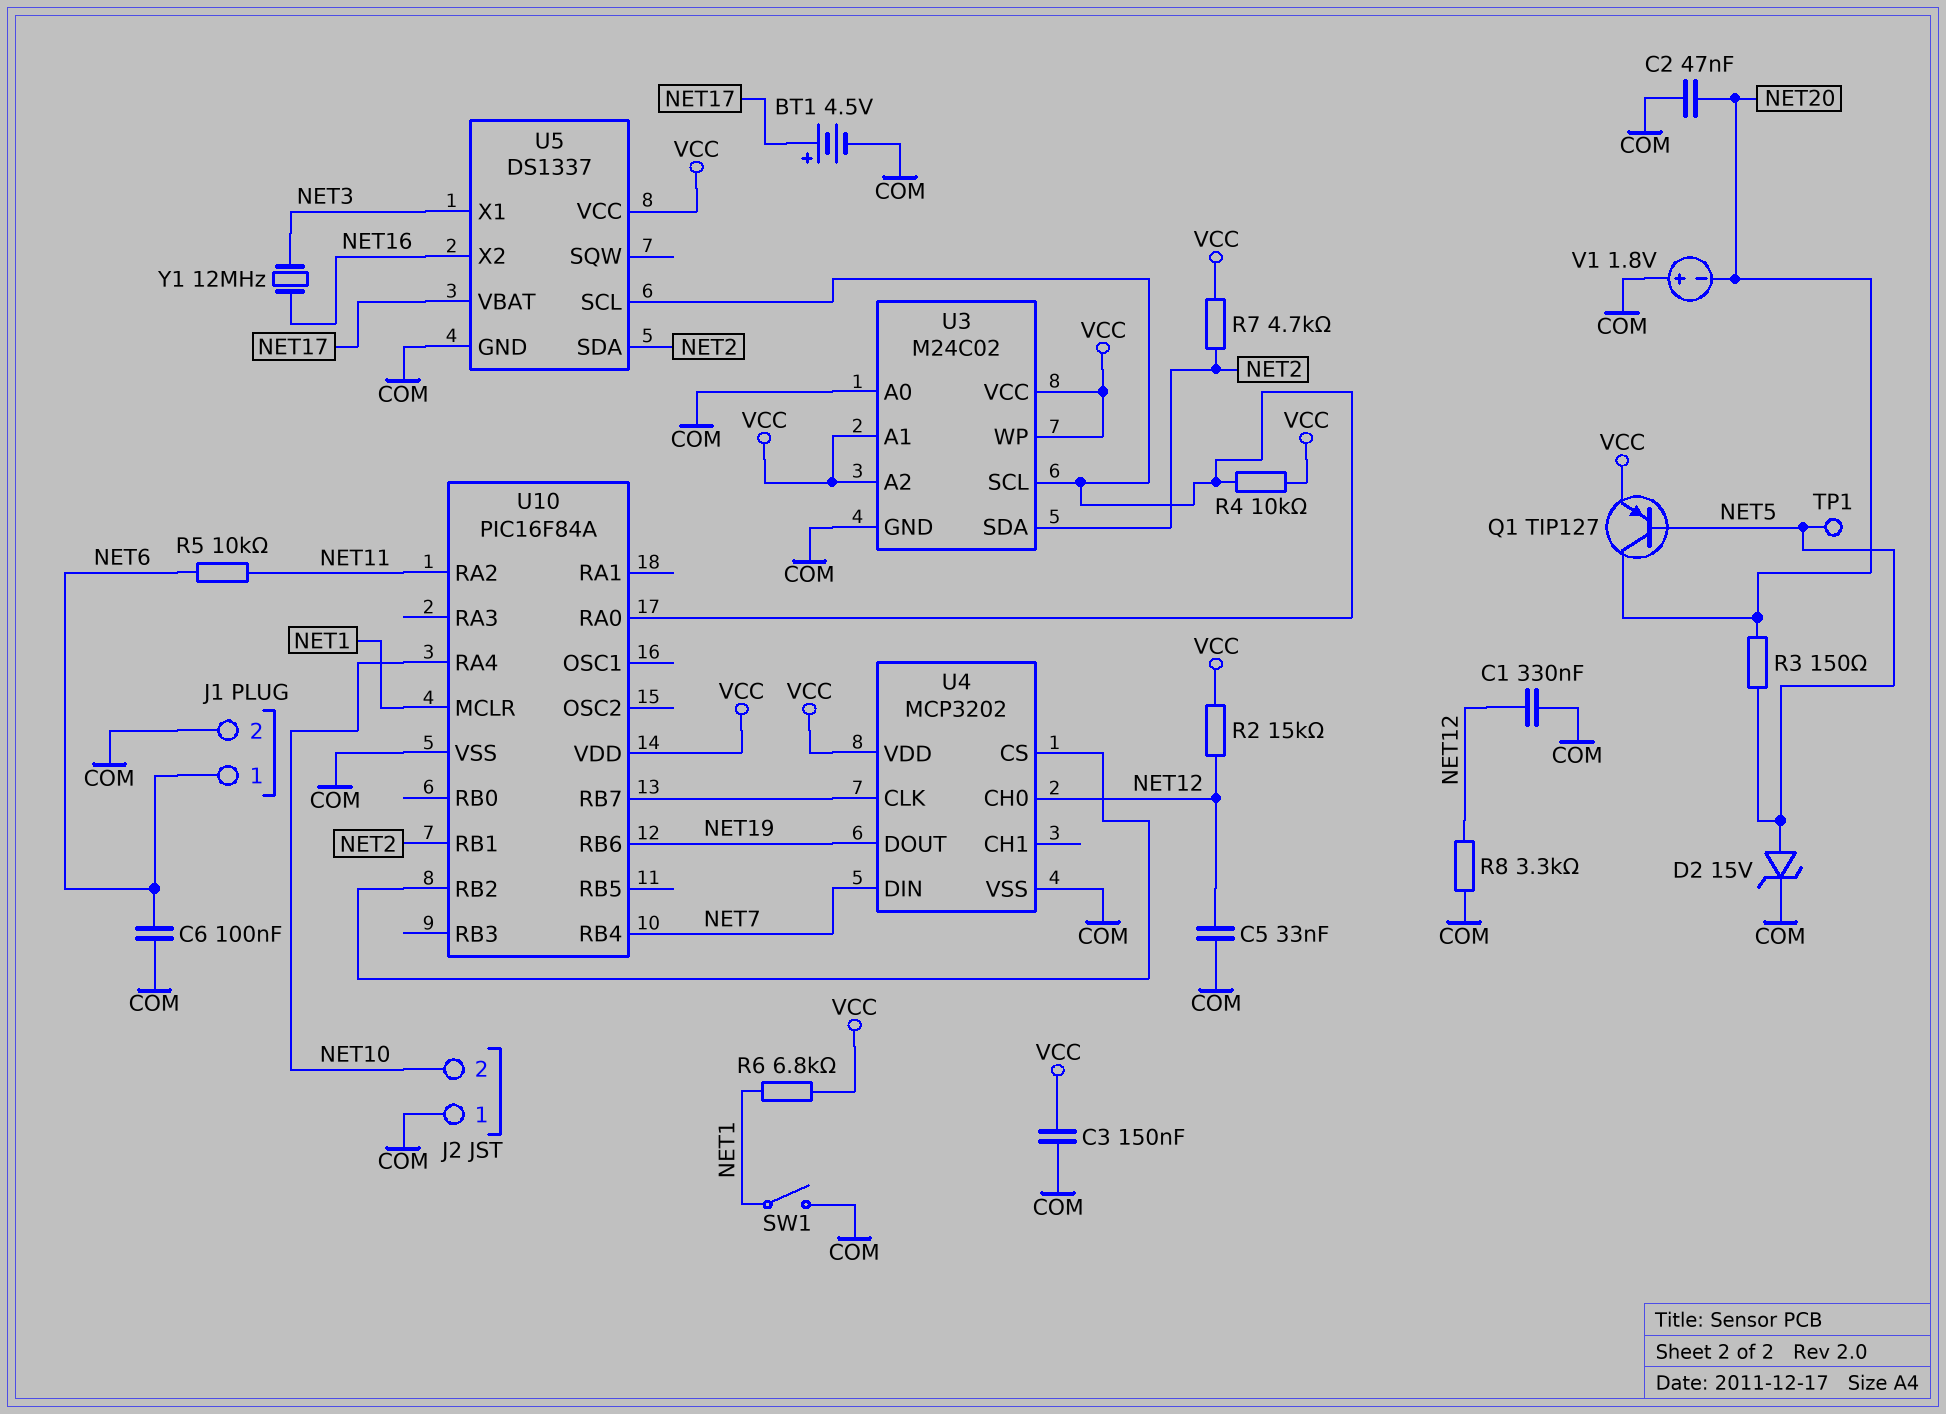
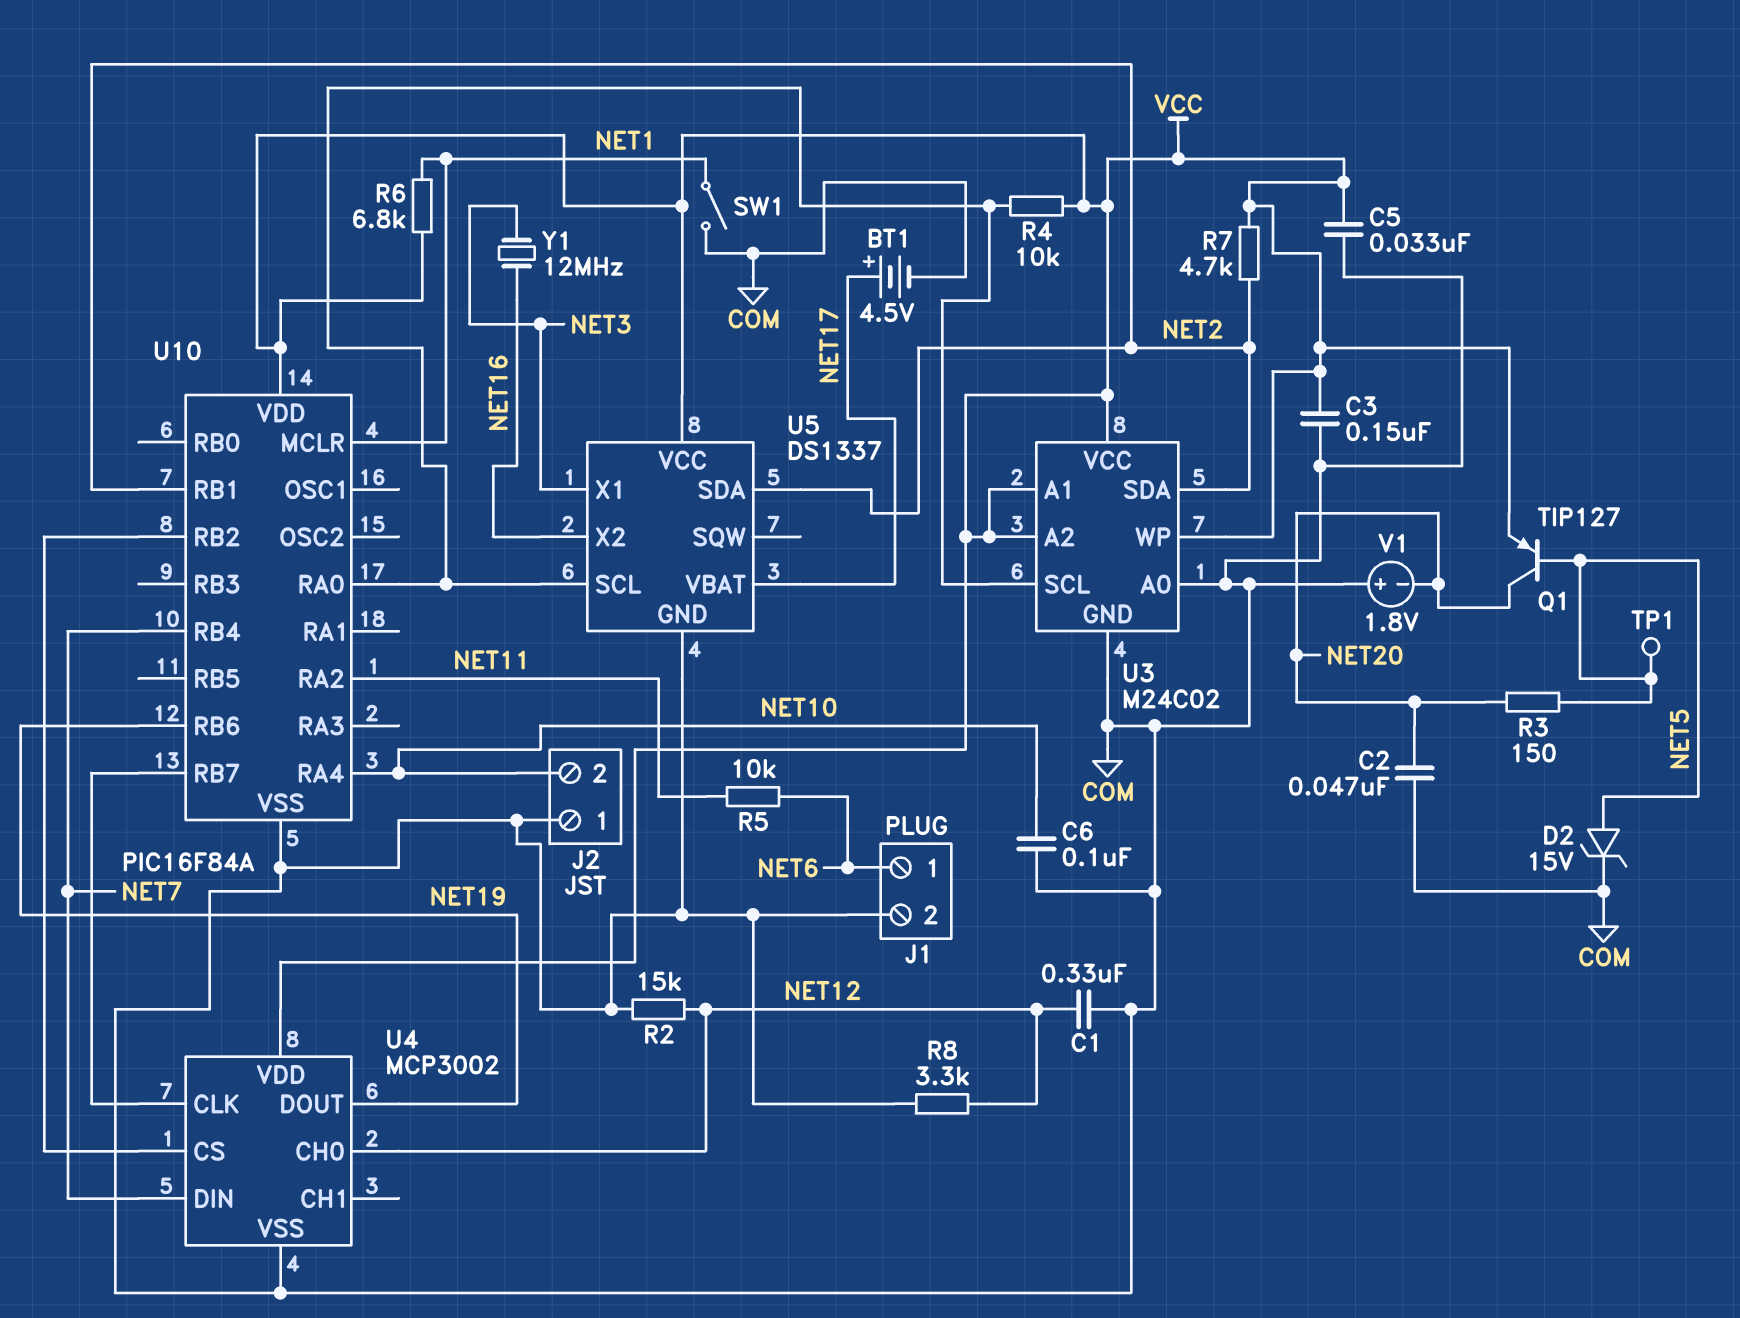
C5: 33nF (COM, NET12) -> 33nF (COM, VCC)
C6: 100nF (COM, NET6) -> 100nF (COM, NET10)
R2: 15k (NET12, VCC) -> 15k (COM, NET12)
U4: MCP3202 -> MCP3002

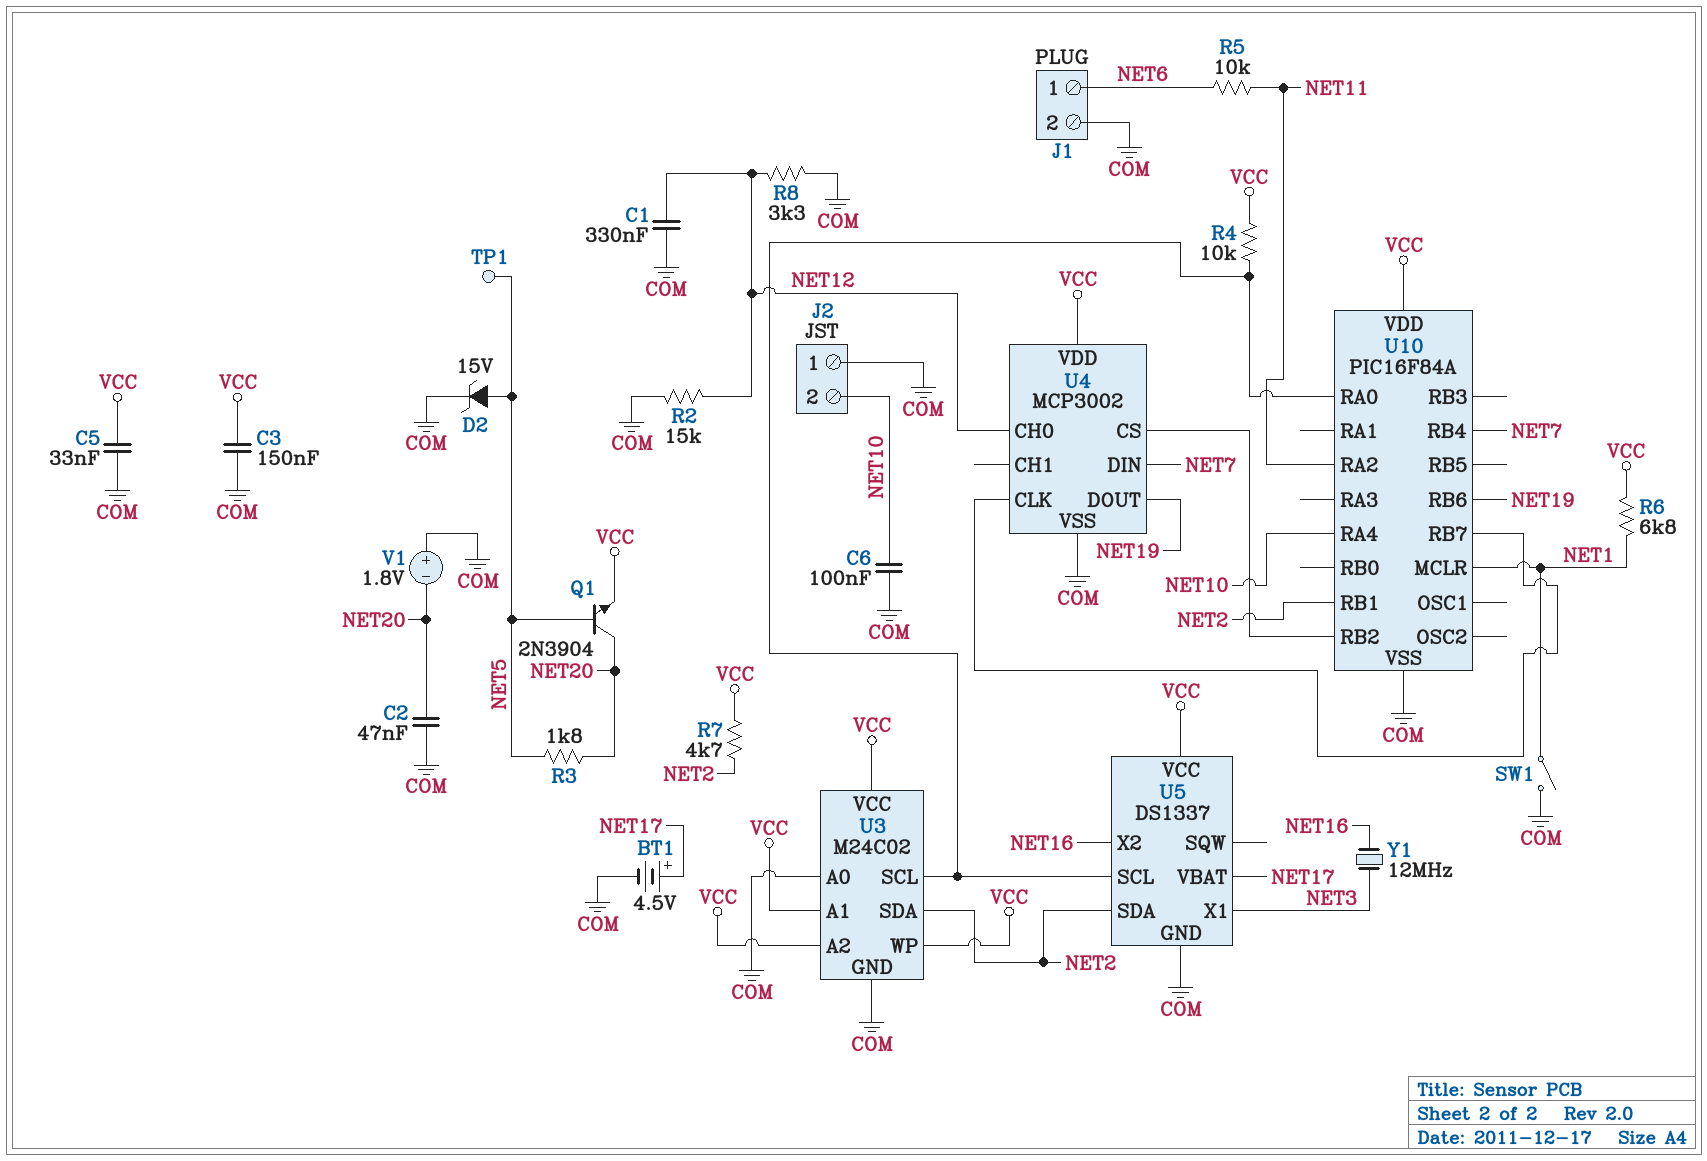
Q1: PNP TIP127 (B NET5, C NET20, E VCC) -> NPN 2N3904 (B NET5, C NET20, E VCC)
R3: 150 (NET5, NET20) -> 1.8k (NET5, NET20)

